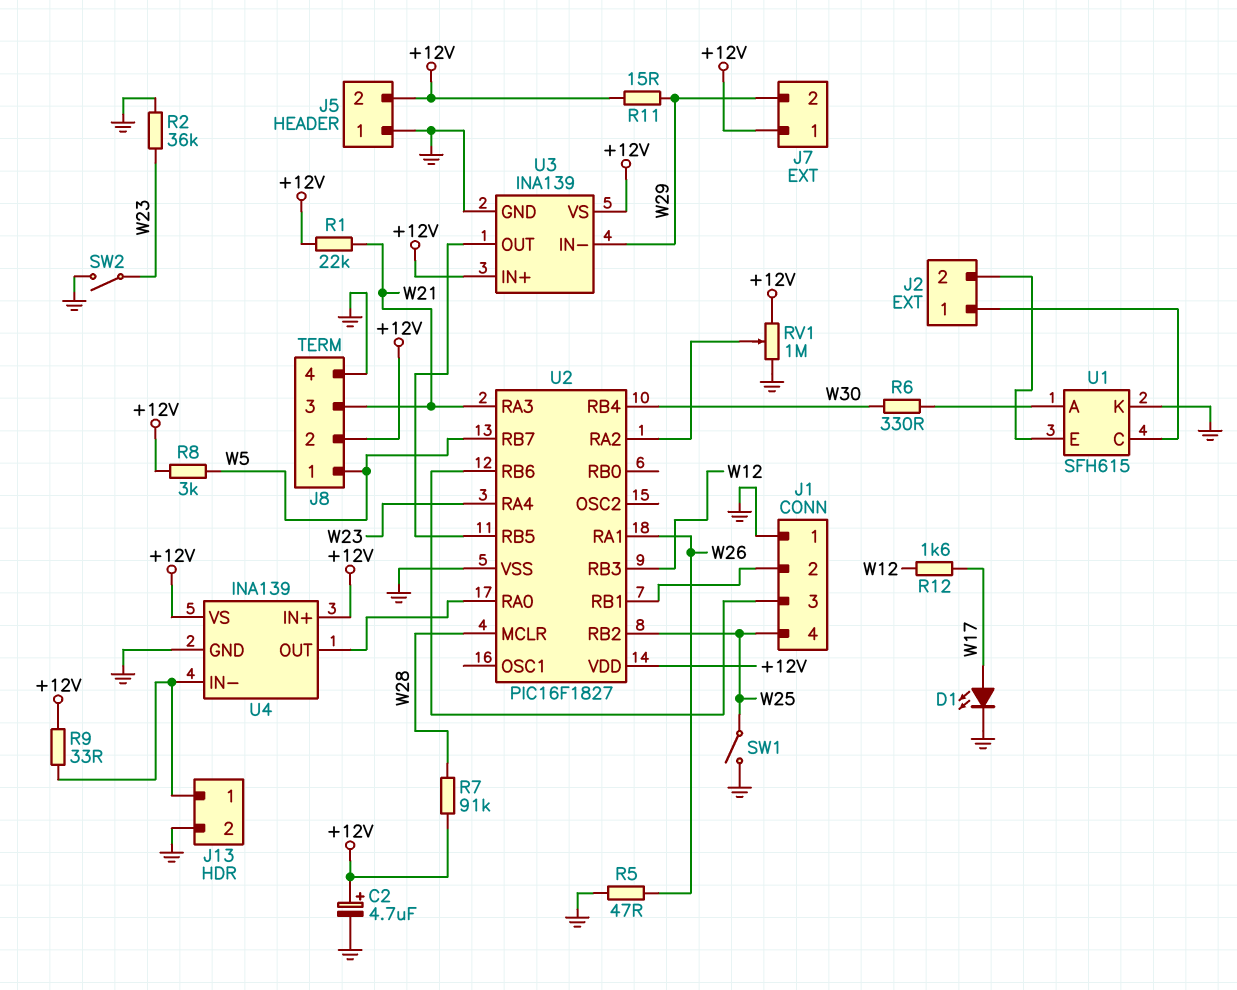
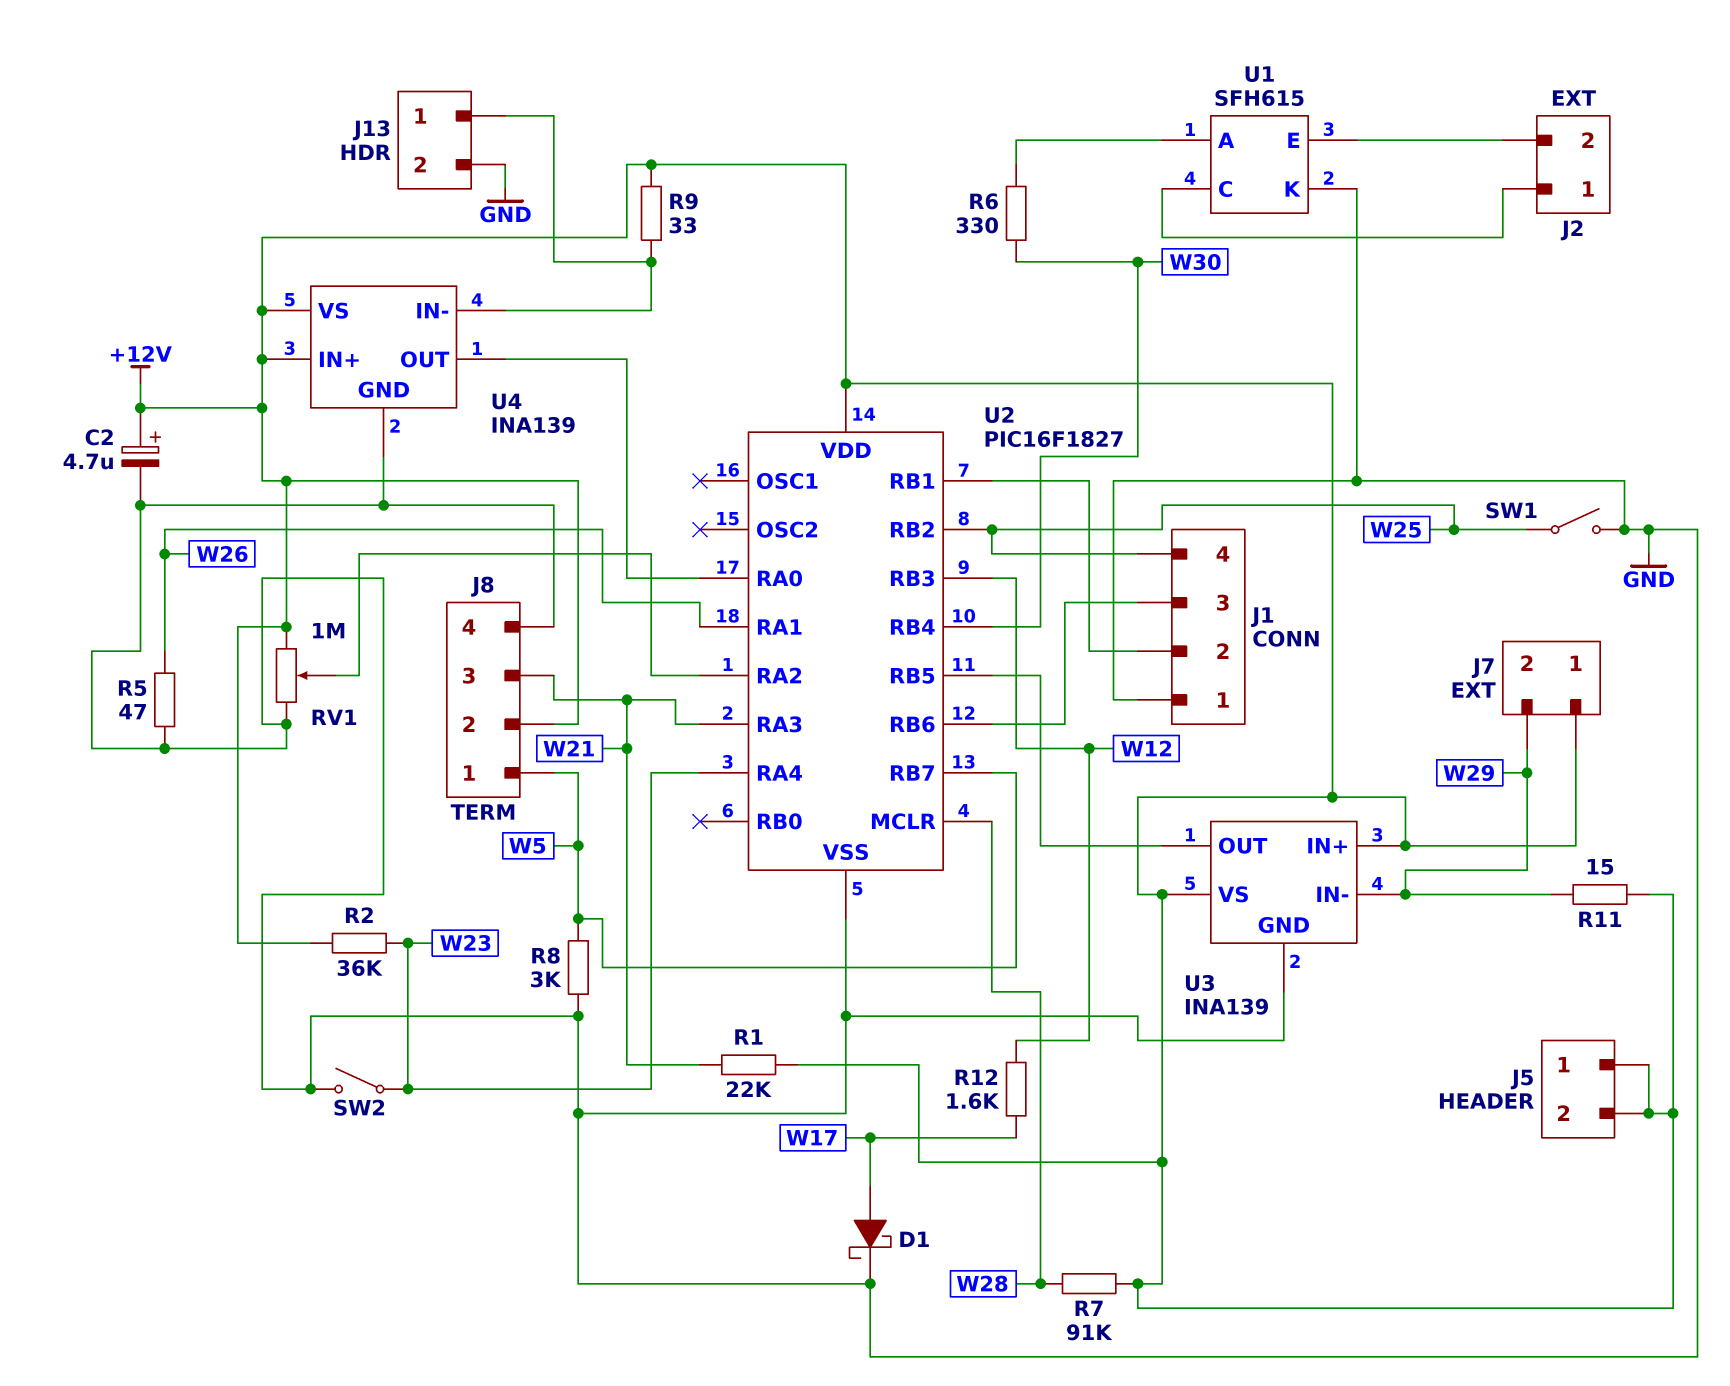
D1: LED (A W17, K GND) -> schottky (A W17, K GND)
J5 pin 1: GND -> +12V
R2: 36k (GND, W23) -> 36k (+12V, W23)
R8: 3k (+12V, W5) -> 3k (GND, W5)

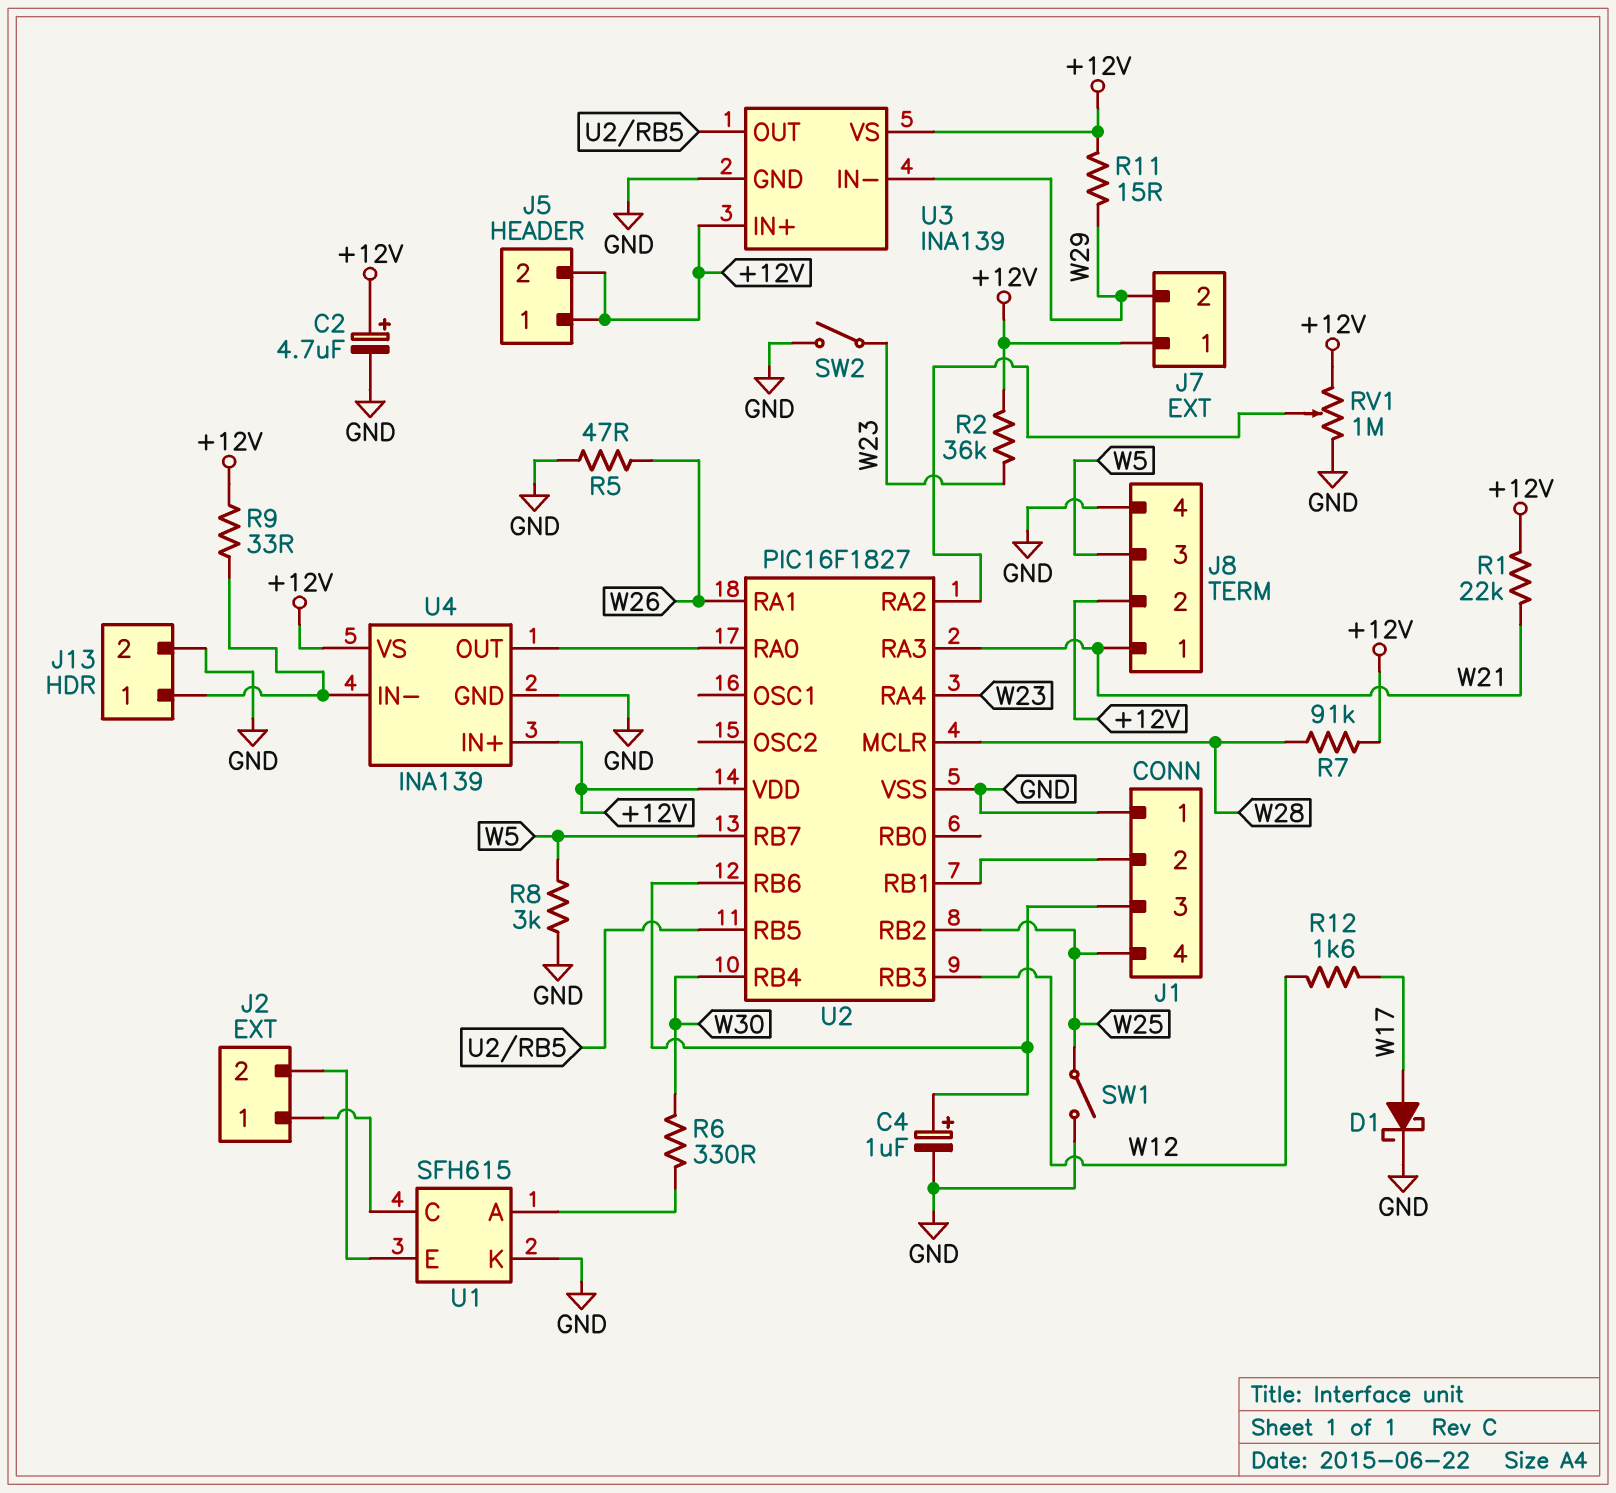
C4: none -> 1uF (plus J1/3, minus GND)
J8 pin 1: W5 -> W21
J8 pin 3: W21 -> W5

